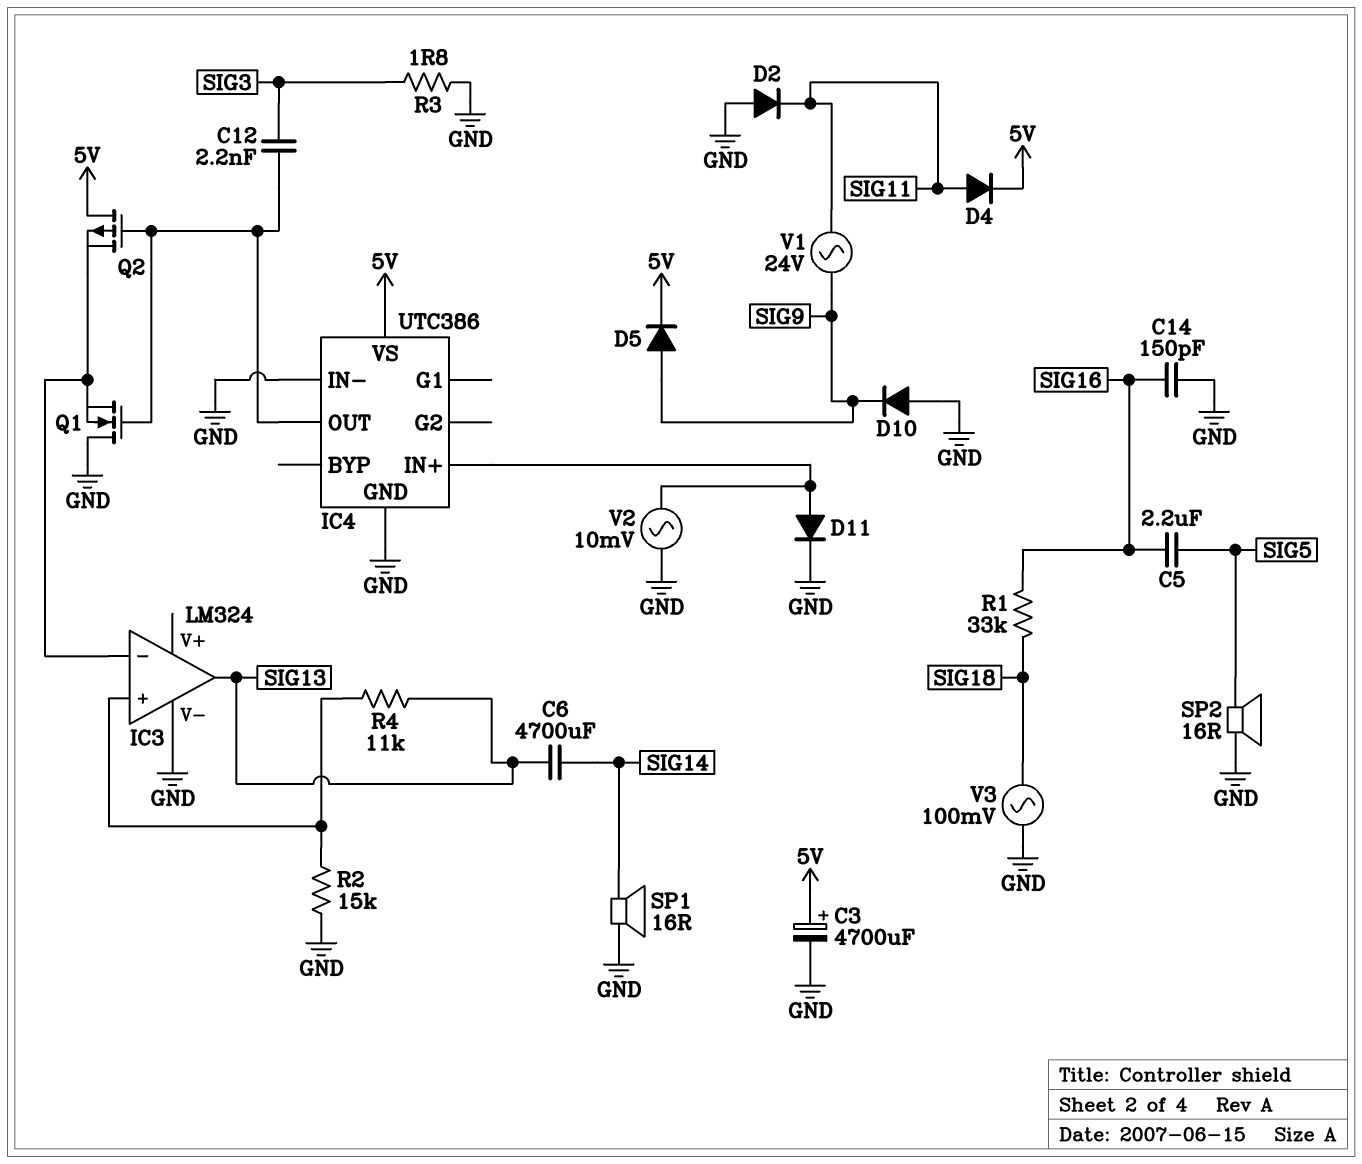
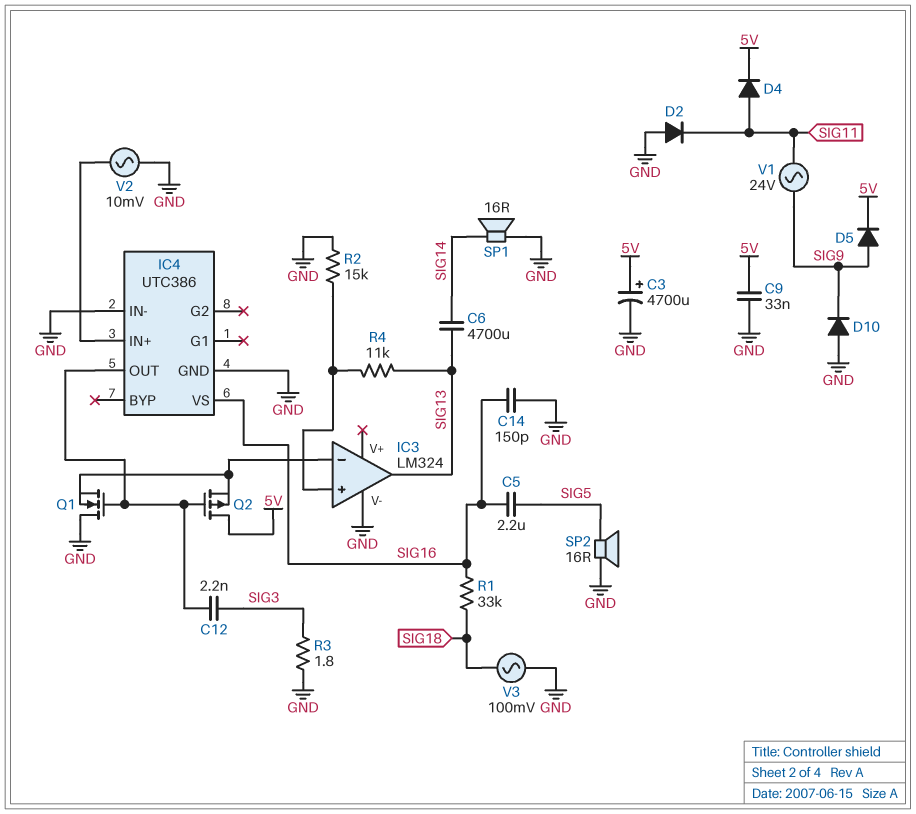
C9: none -> 33nF (5V, GND)
D11: diode (A IC4/IN+, K GND) -> none
IC4 pin VS: 5V -> SIG16

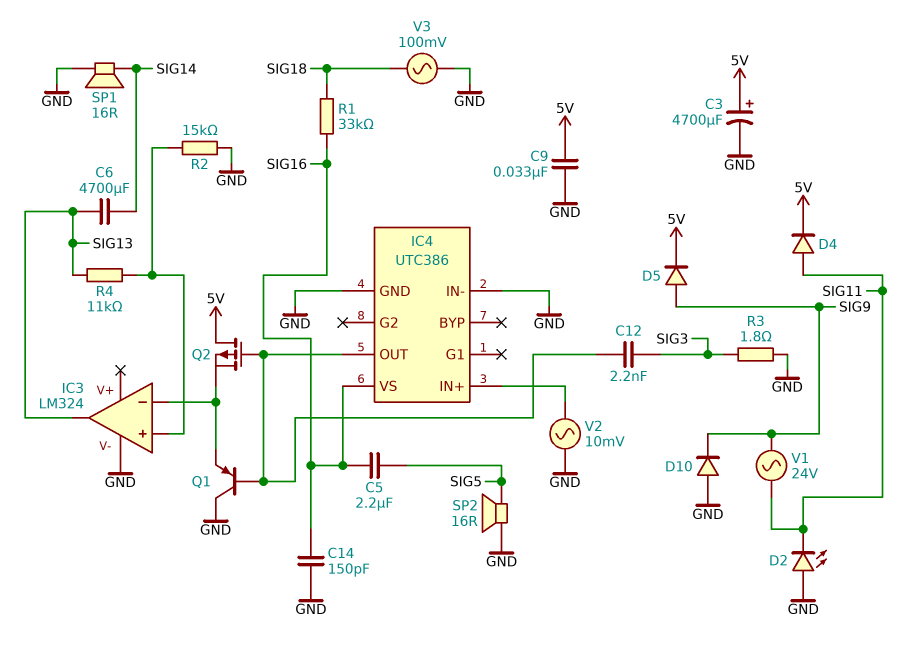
D2: diode (A GND, K SIG11) -> LED (A GND, K SIG11)
Q1: NMOS (G IC4/OUT, D GND, S IC3/in-) -> PNP (B IC4/OUT, C GND, E IC3/in-)

